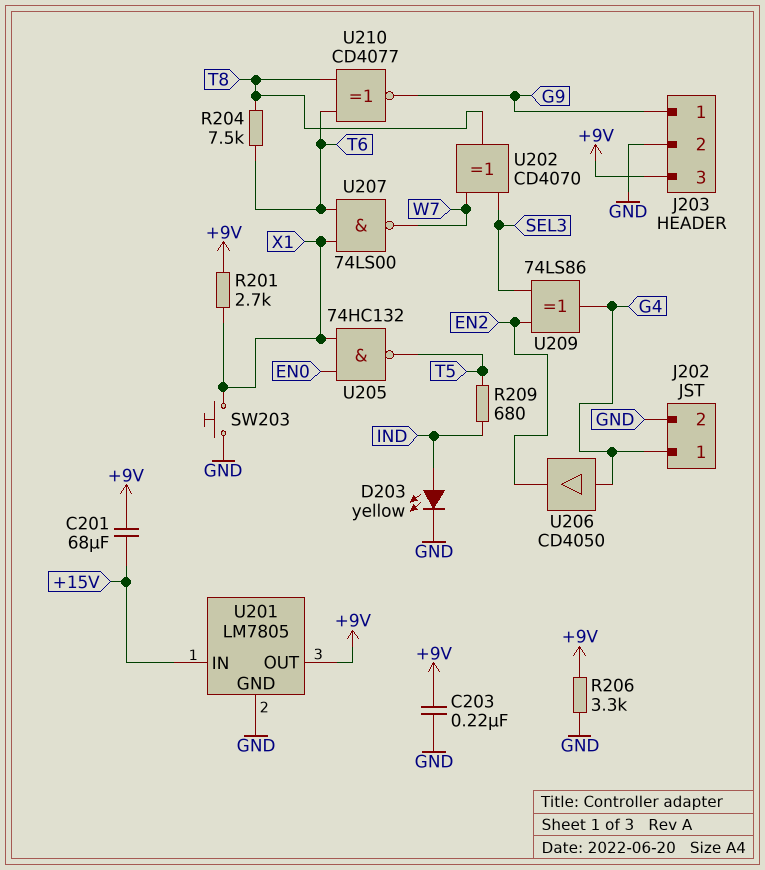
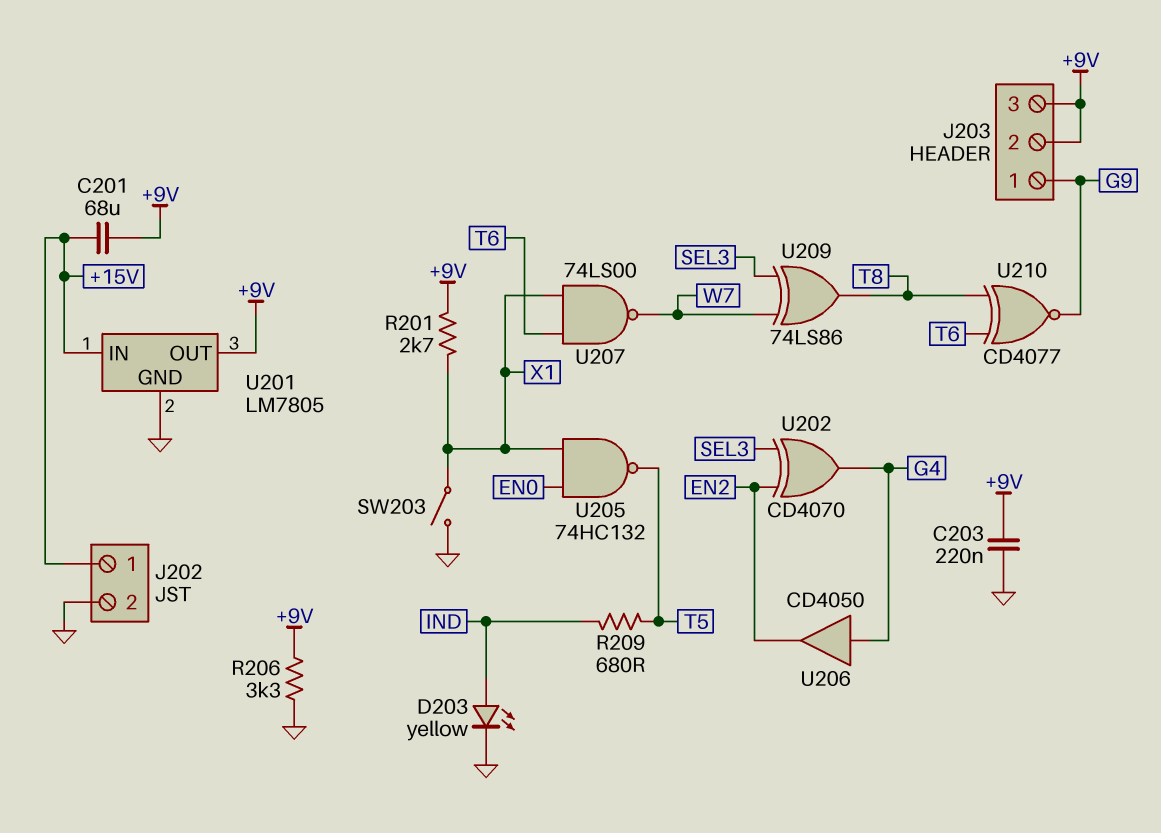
J202 pin 1: G4 -> +15V
J203 pin 2: GND -> +9V
R204: 7.5k (T6, T8) -> none
SW203: button (GND, X1) -> switch (GND, X1)
U202: XOR CD4070 (in SEL3, in W7, out T8) -> XOR CD4070 (in EN2, in SEL3, out G4)
U209: XOR 74LS86 (in EN2, in SEL3, out G4) -> XOR 74LS86 (in SEL3, in W7, out T8)

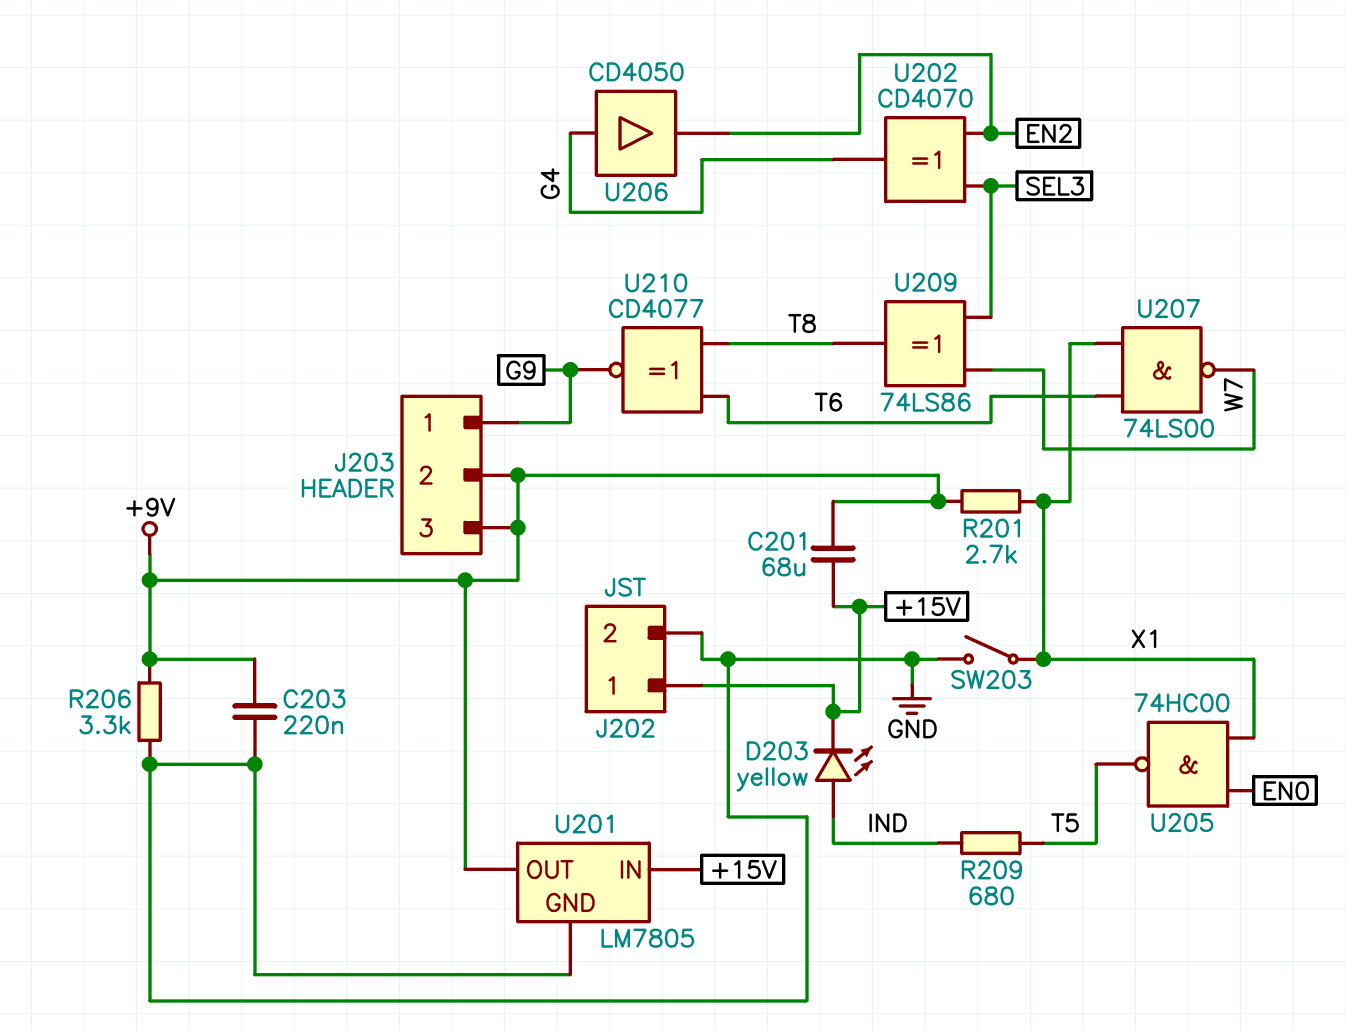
D203: LED yellow (A IND, K GND) -> LED yellow (A IND, K +15V)
U205: NAND 74HC132 (in EN0, in X1, out T5) -> NAND 74HC00 (in EN0, in X1, out T5)

